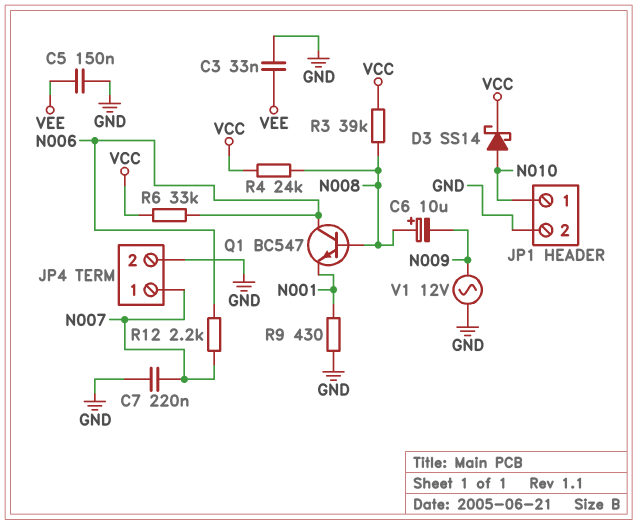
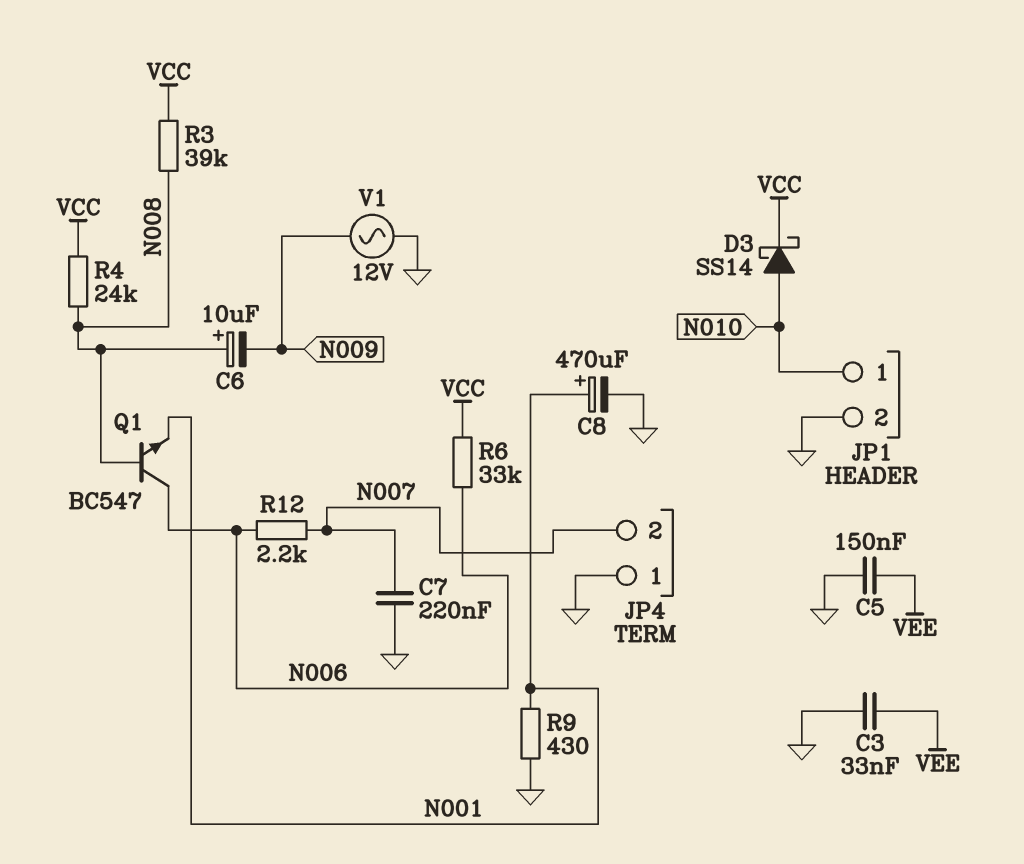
C8: none -> 470uF (plus N001, minus GND)
JP4 pin 1: N007 -> GND
JP4 pin 2: GND -> N007

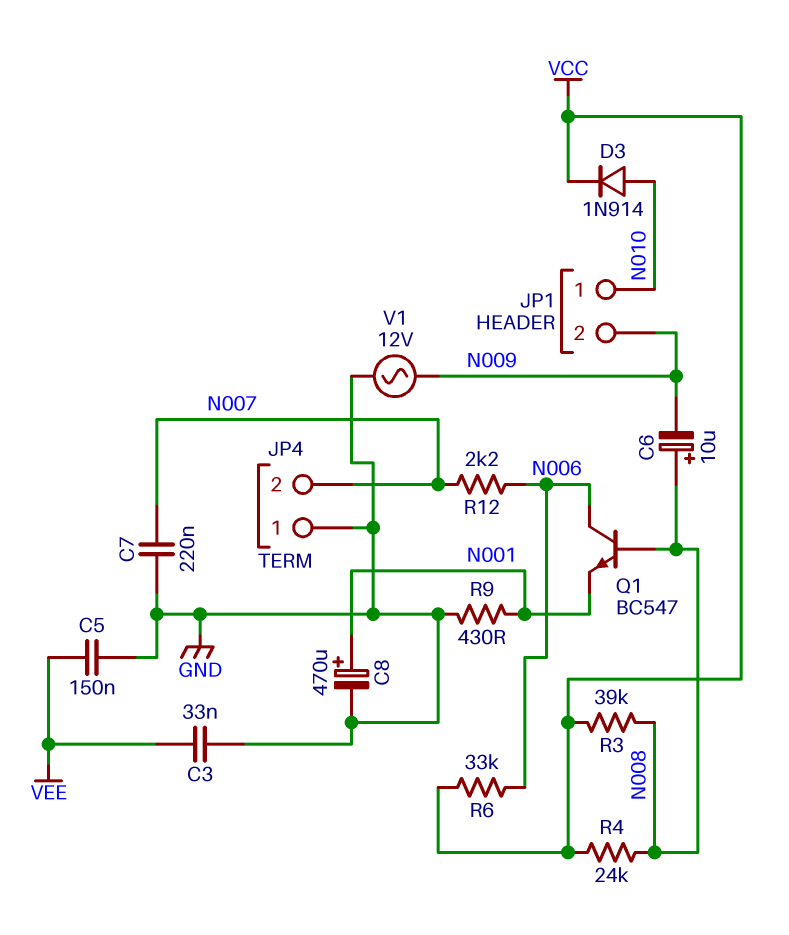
D3: schottky SS14 (A N010, K VCC) -> diode 1N914 (A N010, K VCC)
JP1 pin 2: GND -> N009

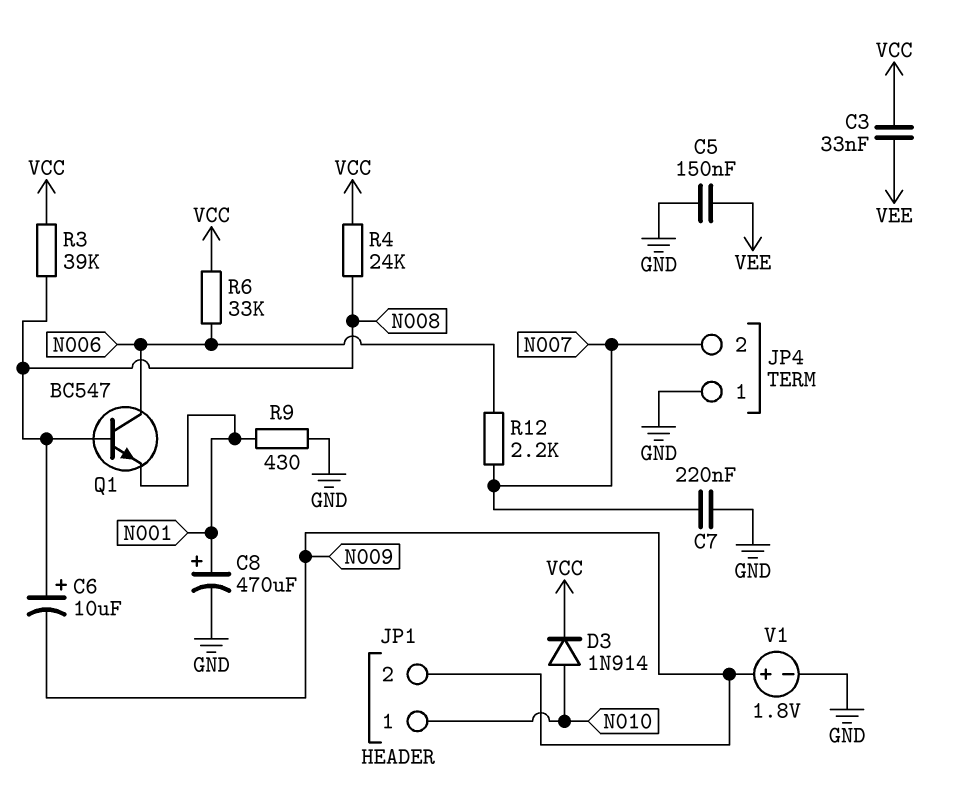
C3: 33nF (GND, VEE) -> 33nF (VCC, VEE)
V1: AC 12V (GND, N009) -> 1.8V (plus N009, minus GND)

